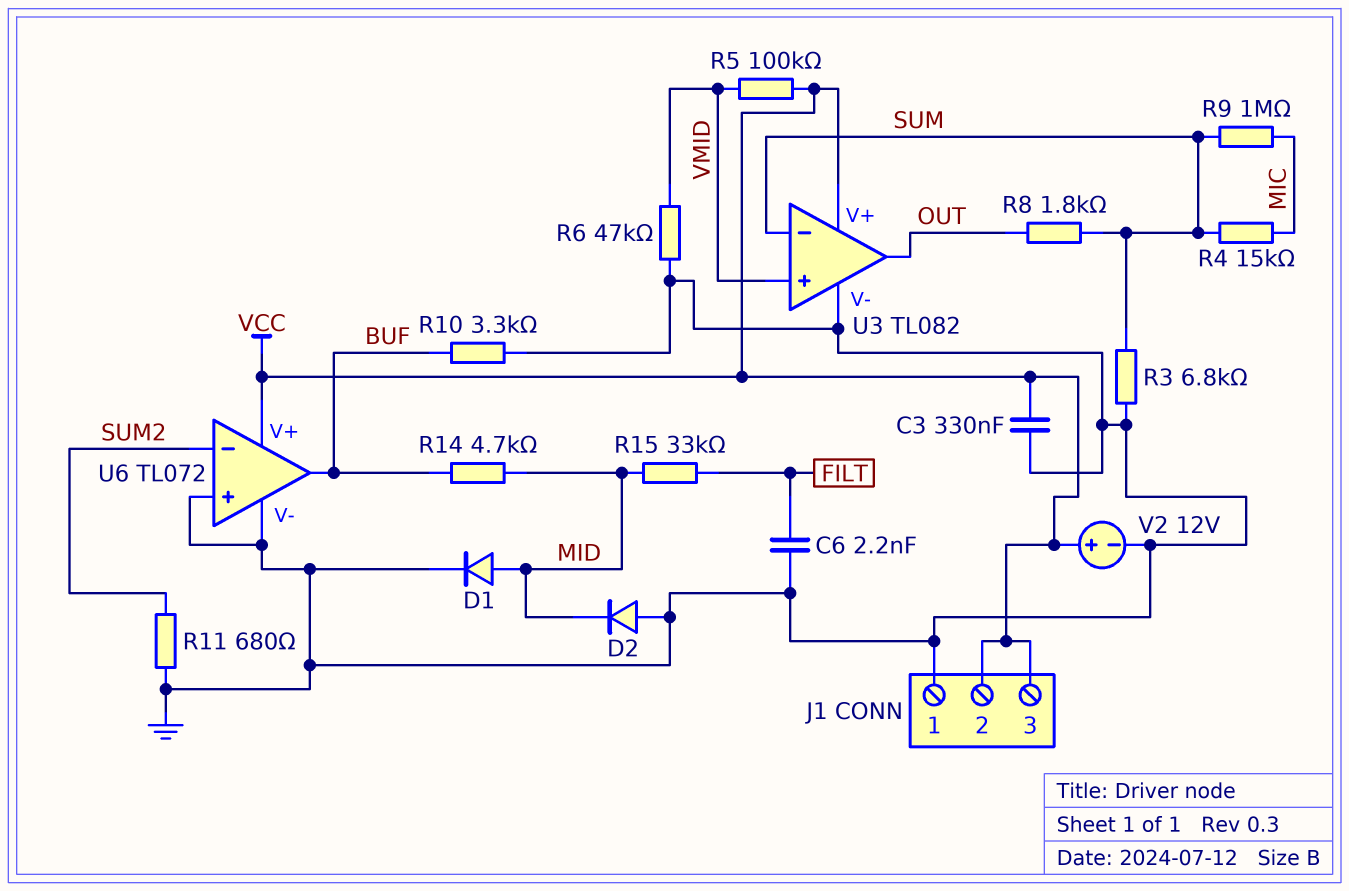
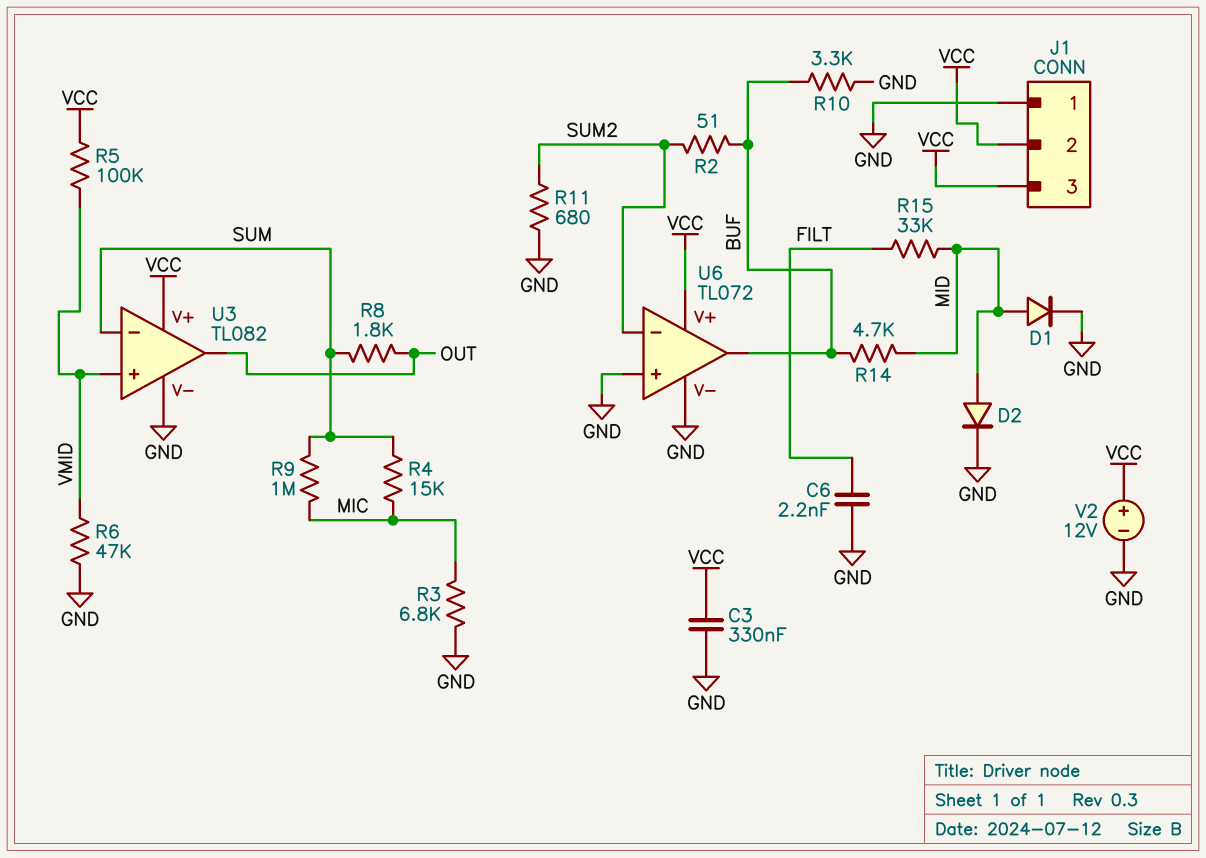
D2: diode (A GND, K MID) -> diode (A MID, K GND)
R2: none -> 51 (BUF, SUM2)
R3: 6.8k (GND, SUM) -> 6.8k (GND, MIC)

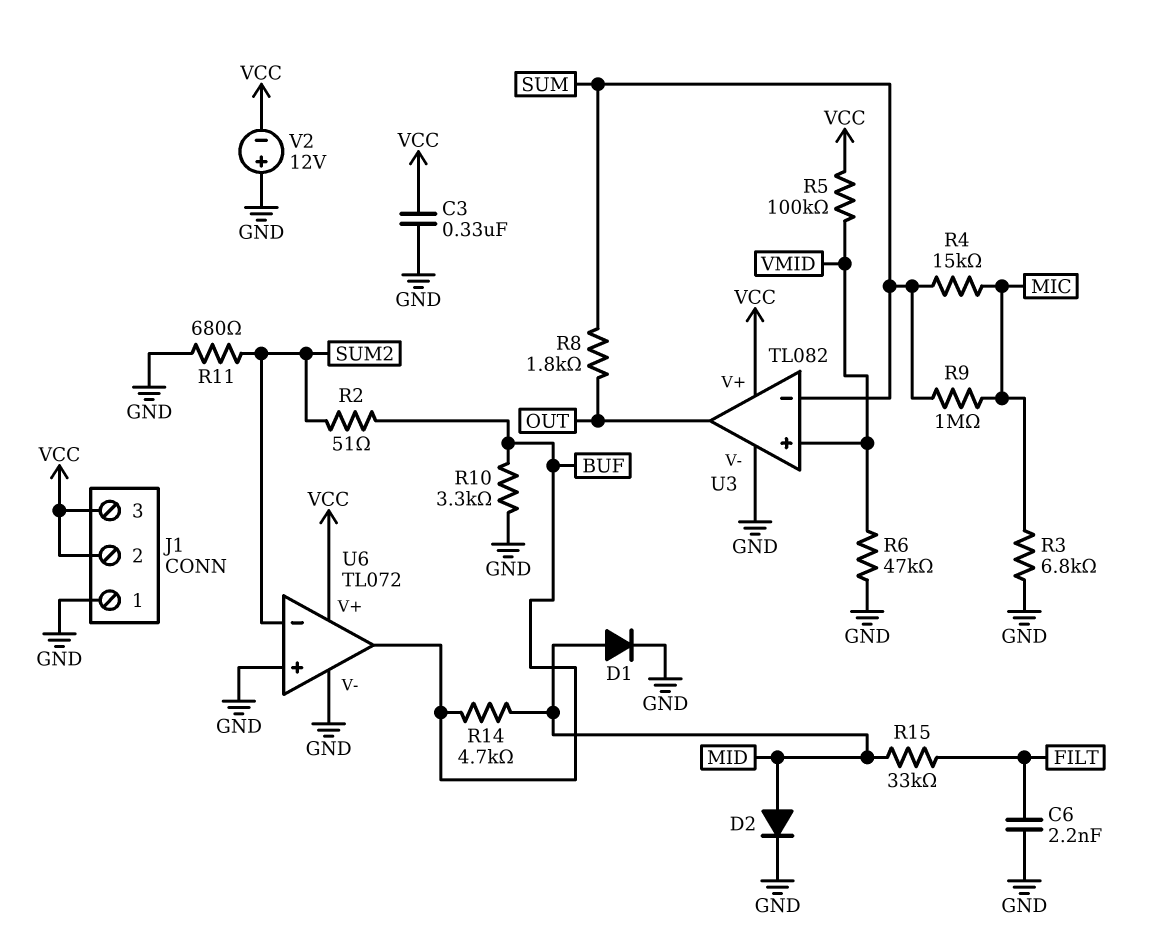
V2: 12V (plus VCC, minus GND) -> 12V (plus GND, minus VCC)

